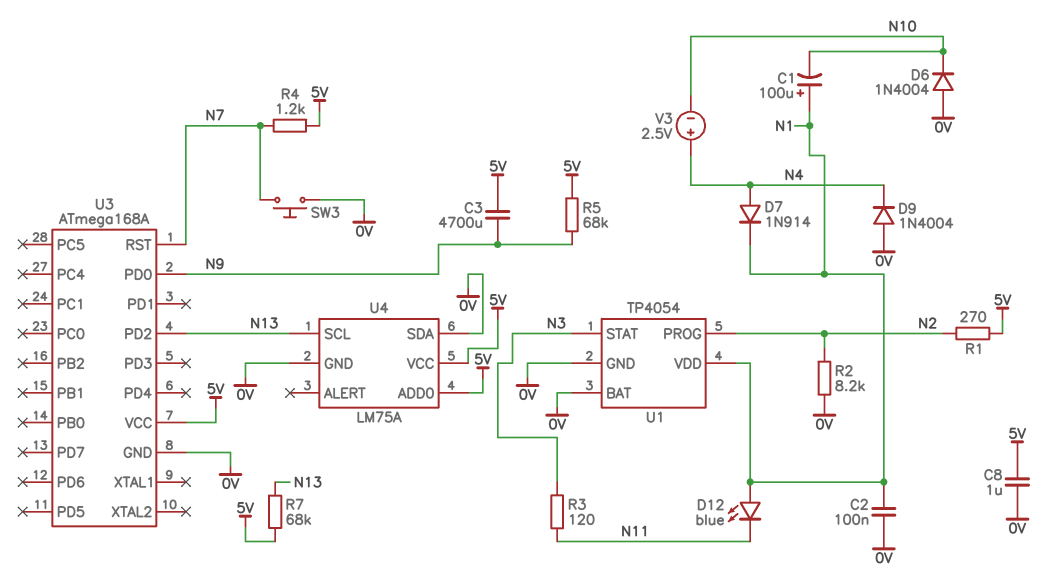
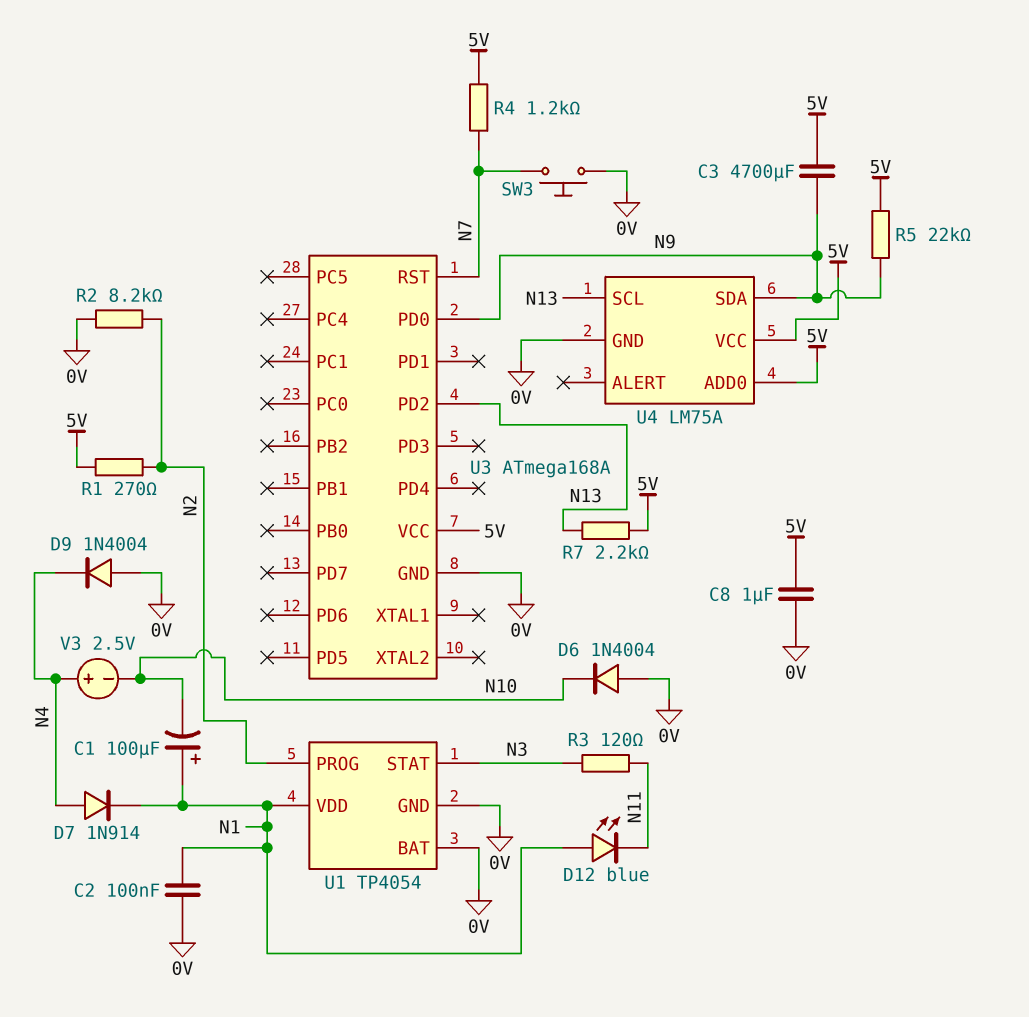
R5: 68k (5V, N9) -> 22k (5V, N9)
R7: 68k (5V, N13) -> 2.2k (5V, N13)
U4 pin SDA: 0V -> N9

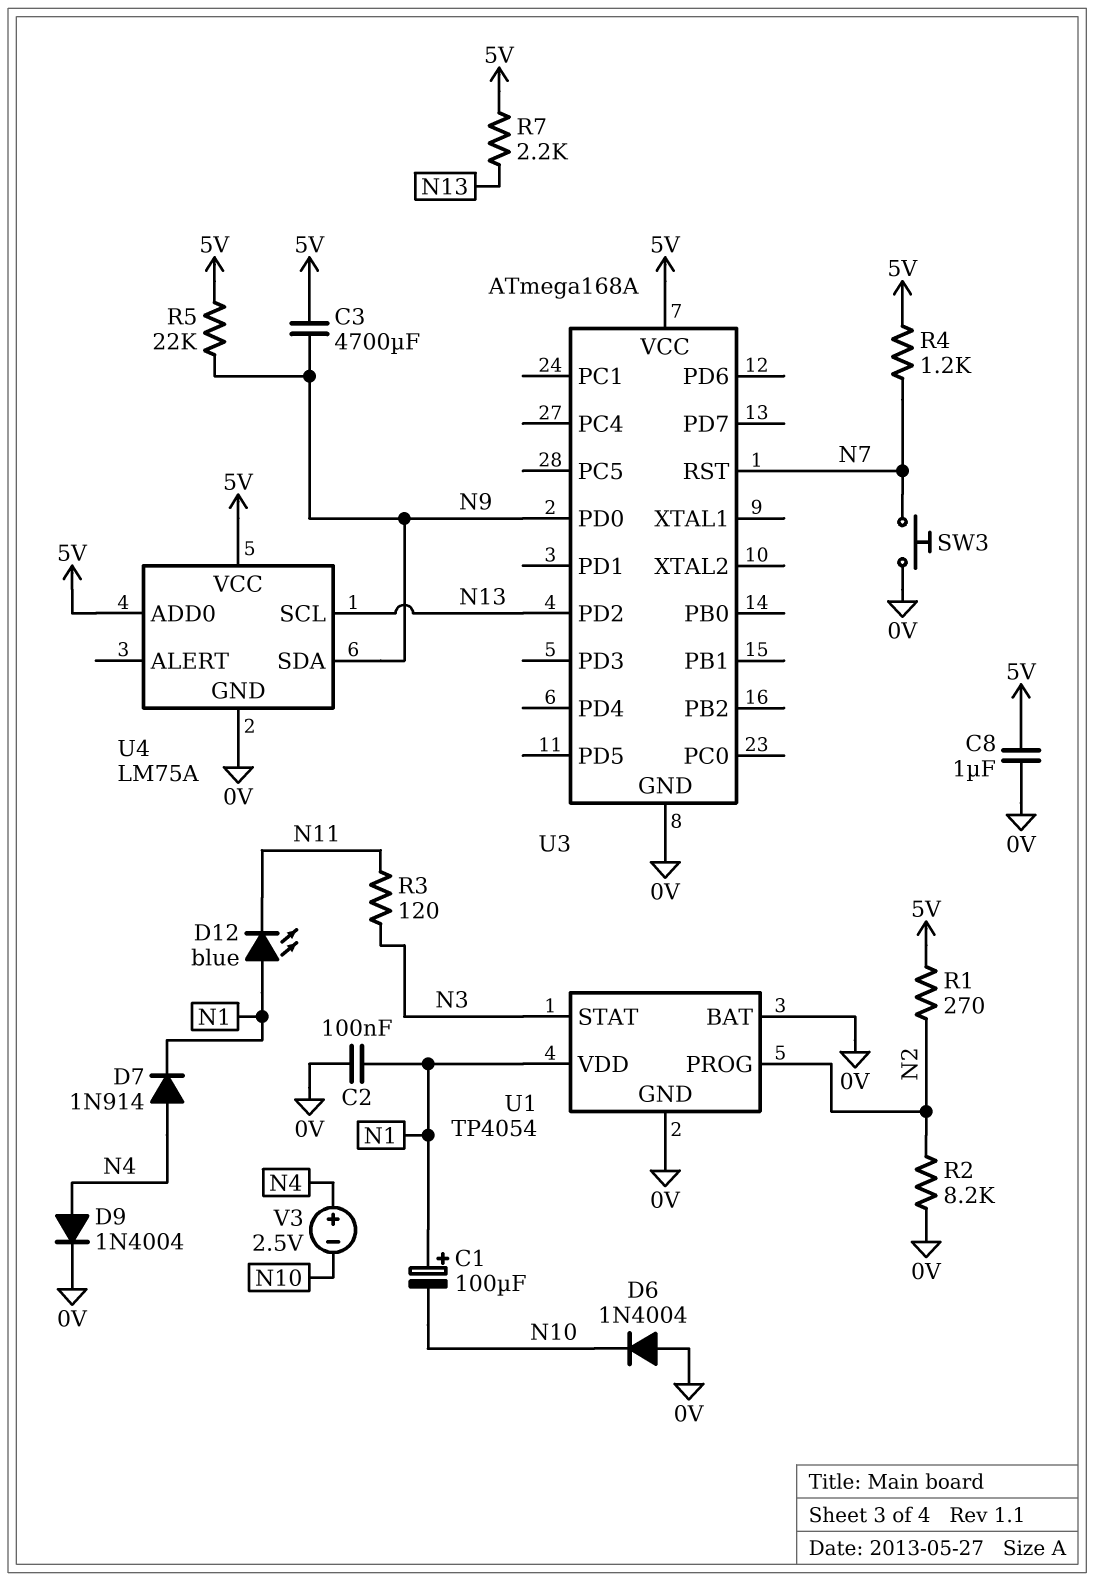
D9: diode 1N4004 (A 0V, K N4) -> diode 1N4004 (A N4, K 0V)

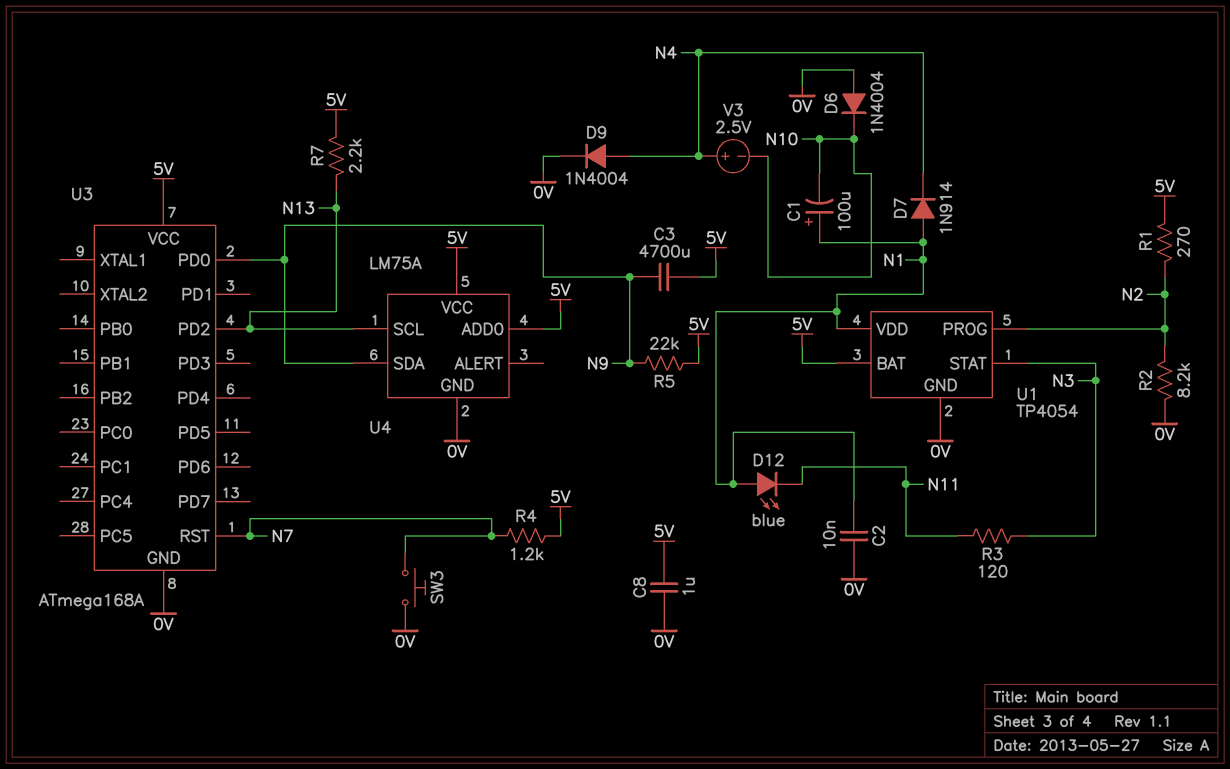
C2: 100nF (0V, N1) -> 10nF (0V, N1)
D7: diode 1N914 (A N4, K N1) -> diode 1N914 (A N1, K N4)
U1 pin BAT: 0V -> 5V

